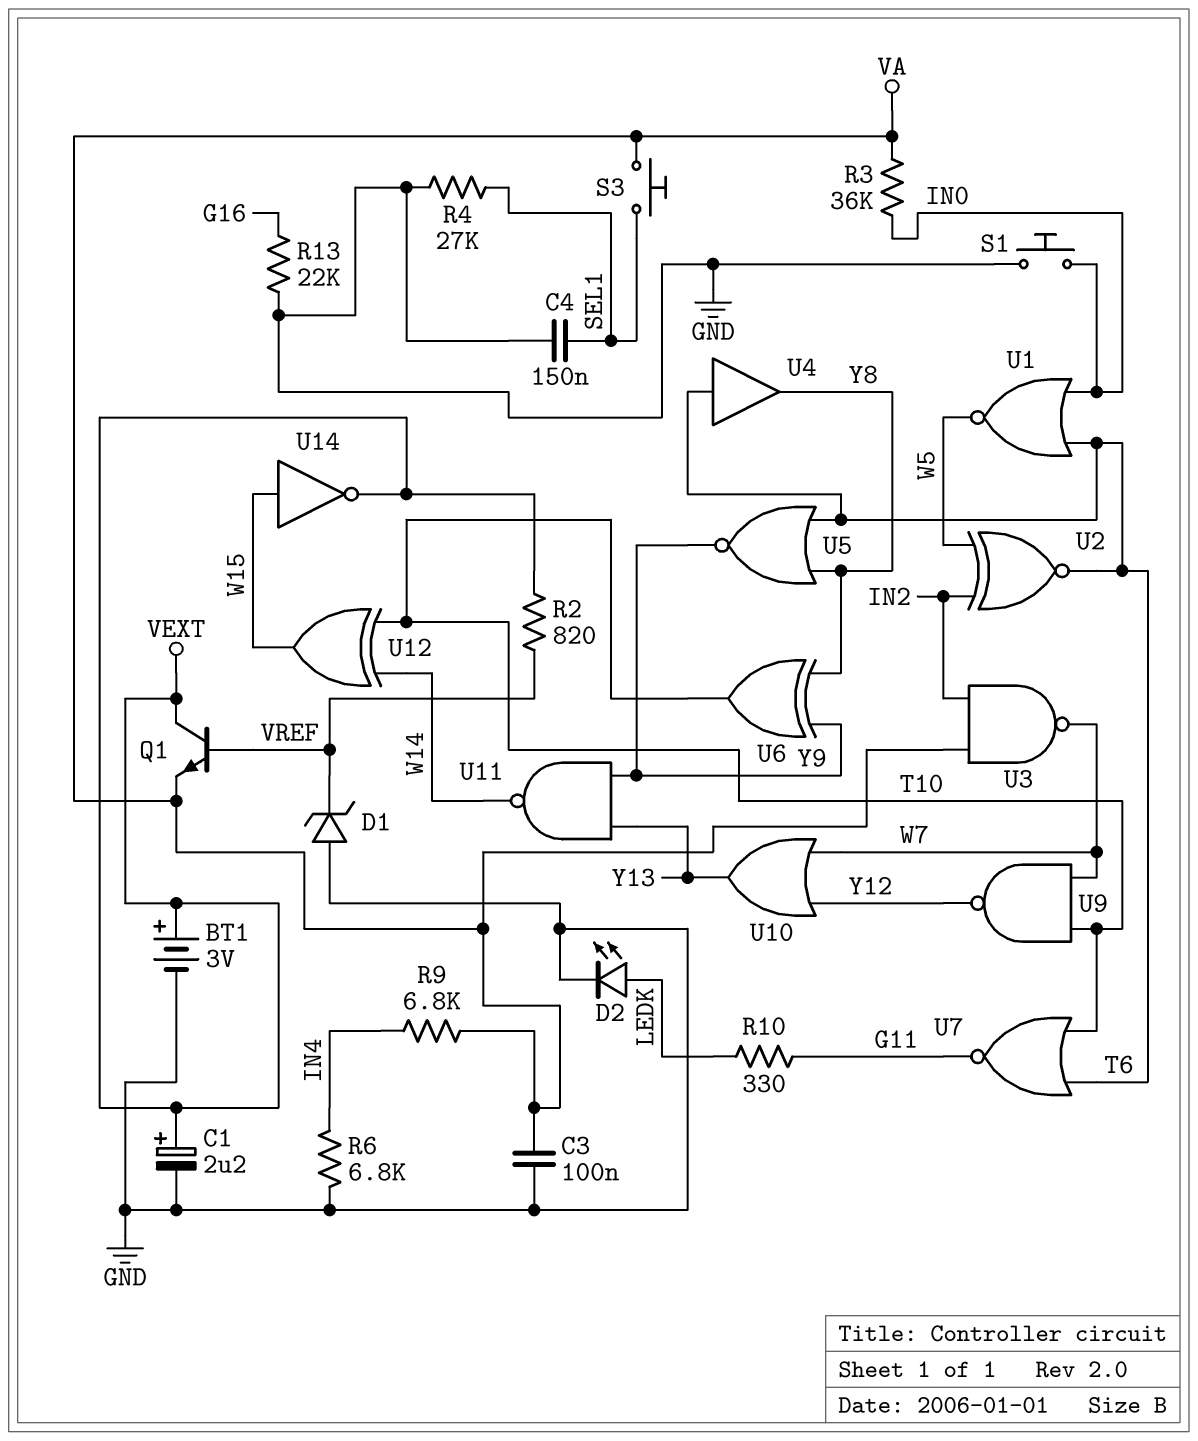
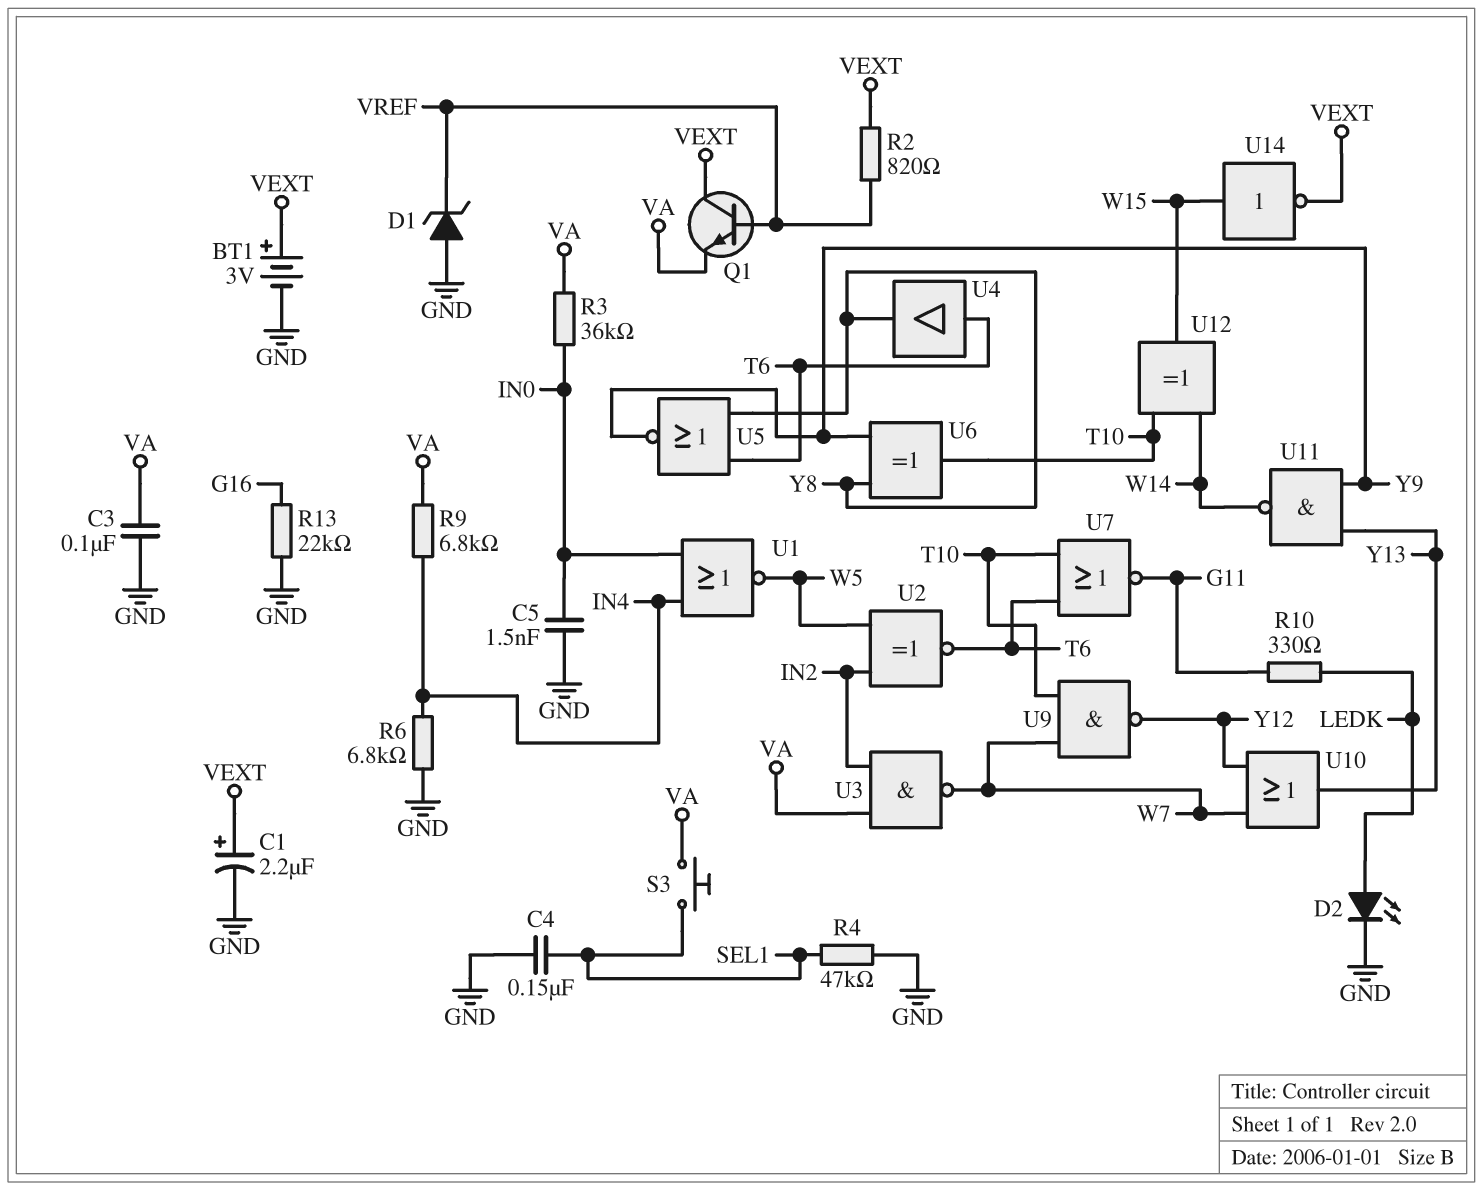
C5: none -> 1.5nF (GND, IN0)
R4: 27k (GND, SEL1) -> 47k (GND, SEL1)
S1: button (GND, IN0) -> none
U1: NOR (in IN0, in T6, out W5) -> NOR (in IN0, in IN4, out W5)

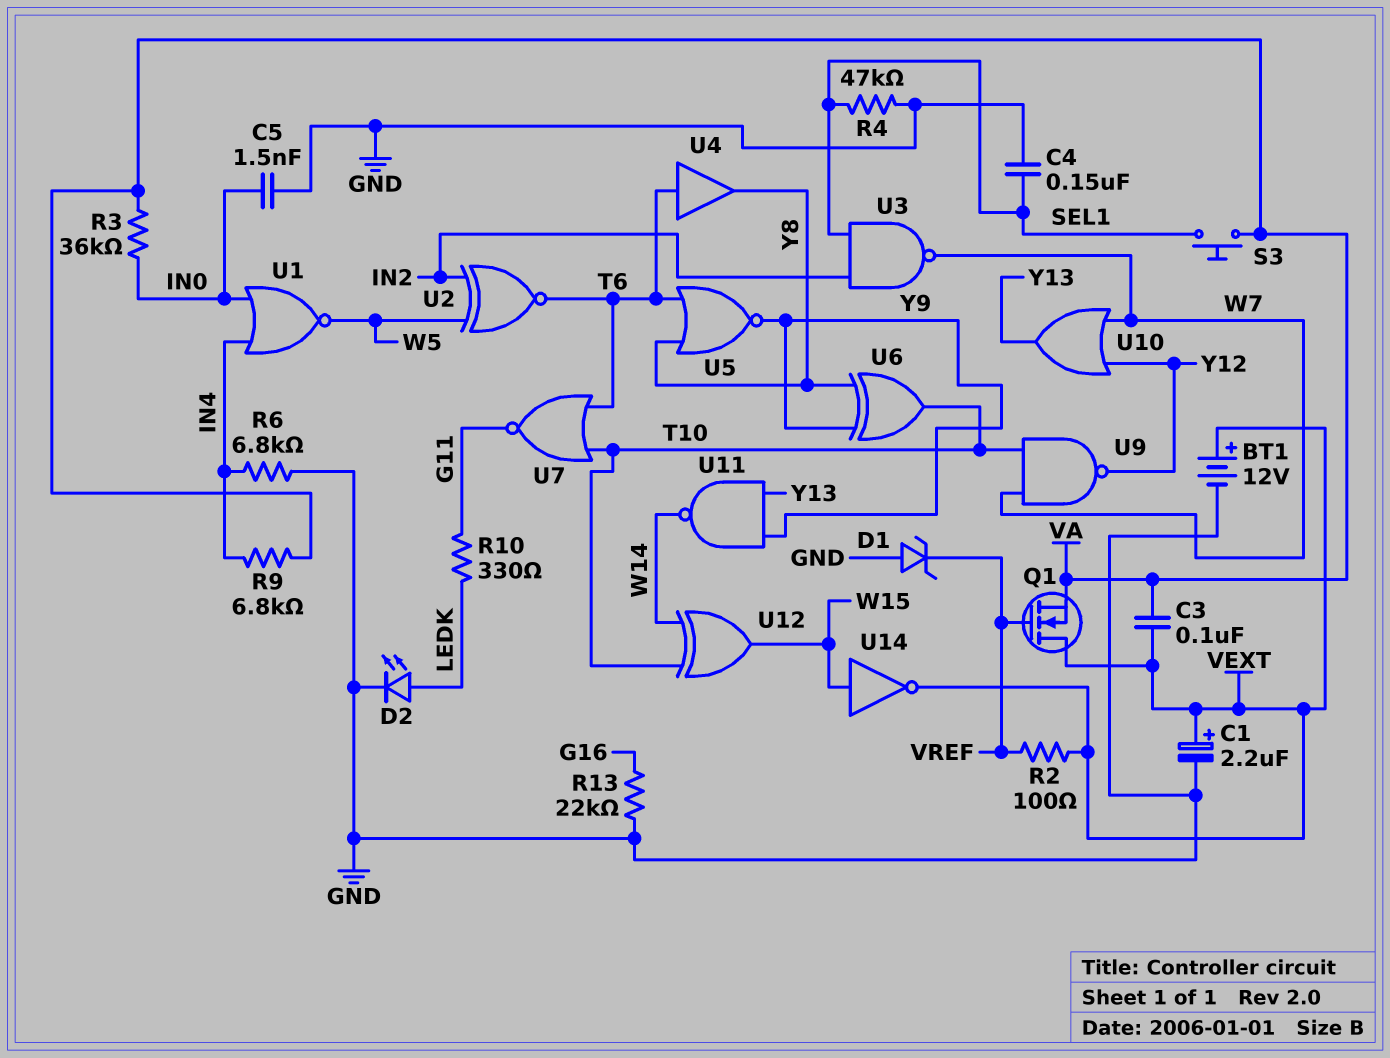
BT1: 3V (plus VEXT, minus GND) -> 12V (plus VEXT, minus GND)
C3: 100nF (GND, VA) -> 100nF (VA, VEXT)
Q1: NPN (B VREF, C VEXT, E VA) -> NMOS (G VREF, D VEXT, S VA)
R2: 820 (VEXT, VREF) -> 100 (VEXT, VREF)
U3: NAND (in IN2, in VA, out W7) -> NAND (in IN2, in SEL1, out W7)

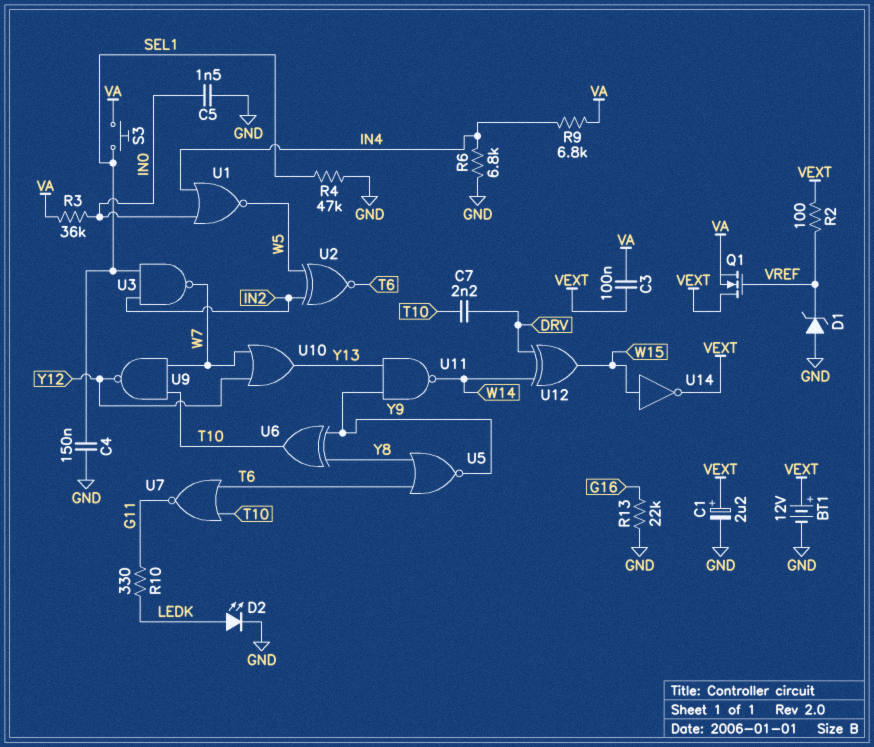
C7: none -> 2.2nF (DRV, T10)
U4: buffer (in T6, out Y8) -> none
U12: XOR (in T10, in W14, out W15) -> XOR (in DRV, in W14, out W15)

